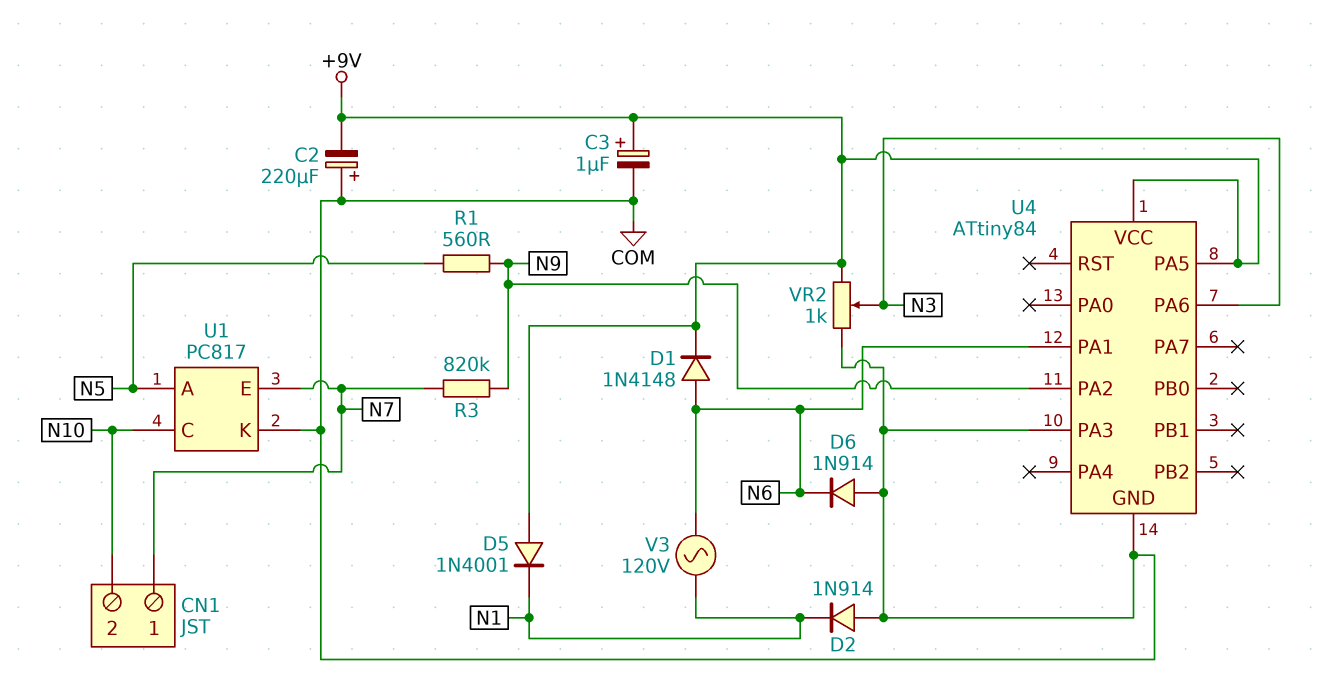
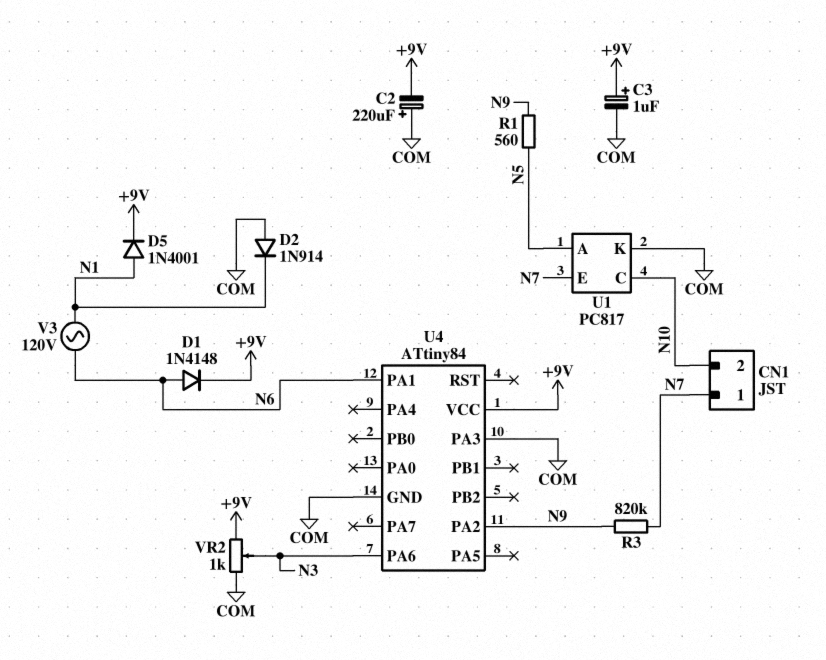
D5: diode 1N4001 (A +9V, K N1) -> diode 1N4001 (A N1, K +9V)
D6: diode 1N914 (A COM, K N6) -> none
U4 pin PA5: +9V -> none

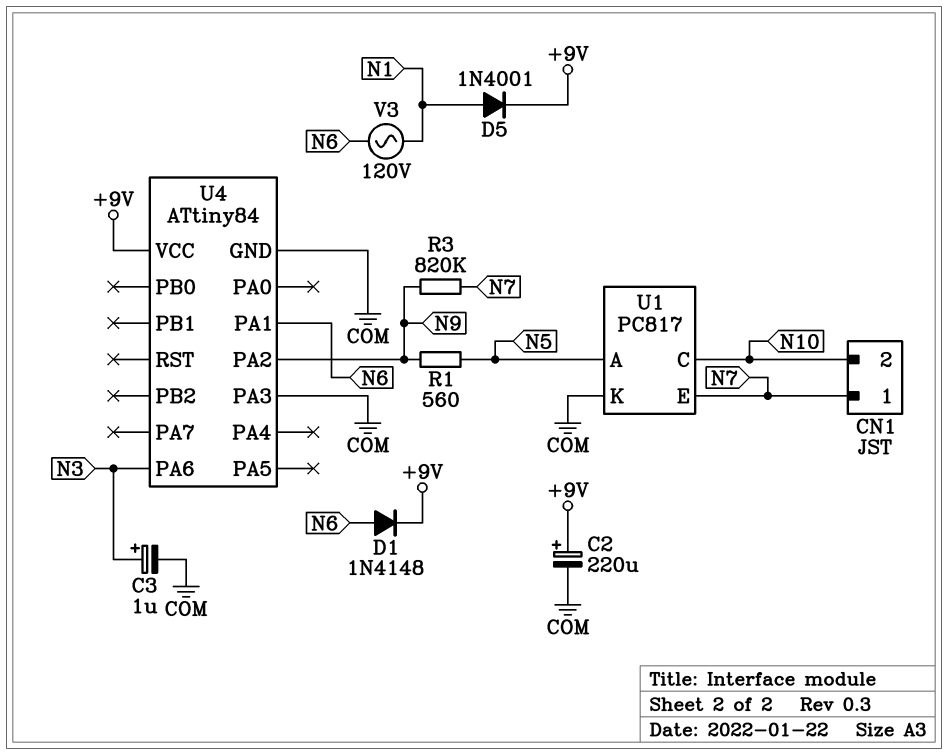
C2: 220uF (plus COM, minus +9V) -> 220uF (plus +9V, minus COM)
C3: 1uF (plus +9V, minus COM) -> 1uF (plus N3, minus COM)
D2: diode 1N914 (A COM, K N1) -> none
VR2: 1k (+9V, COM, wiper N3) -> none

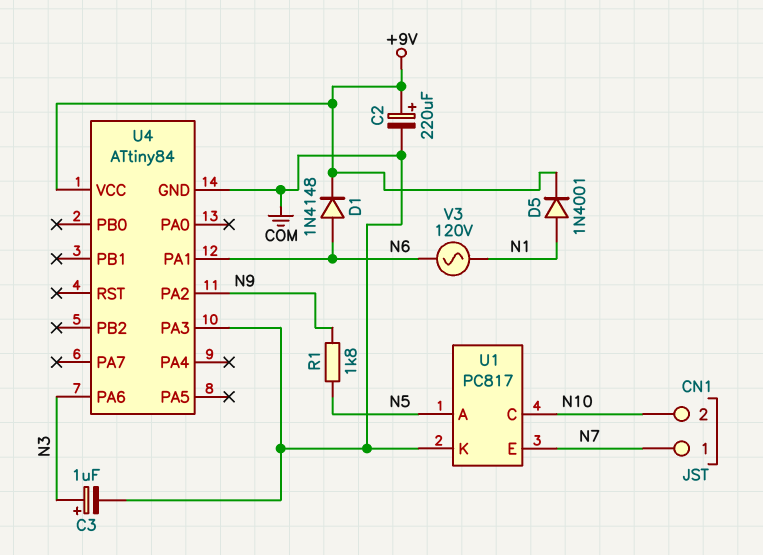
R1: 560 (N5, N9) -> 1.8k (N5, N9)
R3: 820k (N7, N9) -> none

